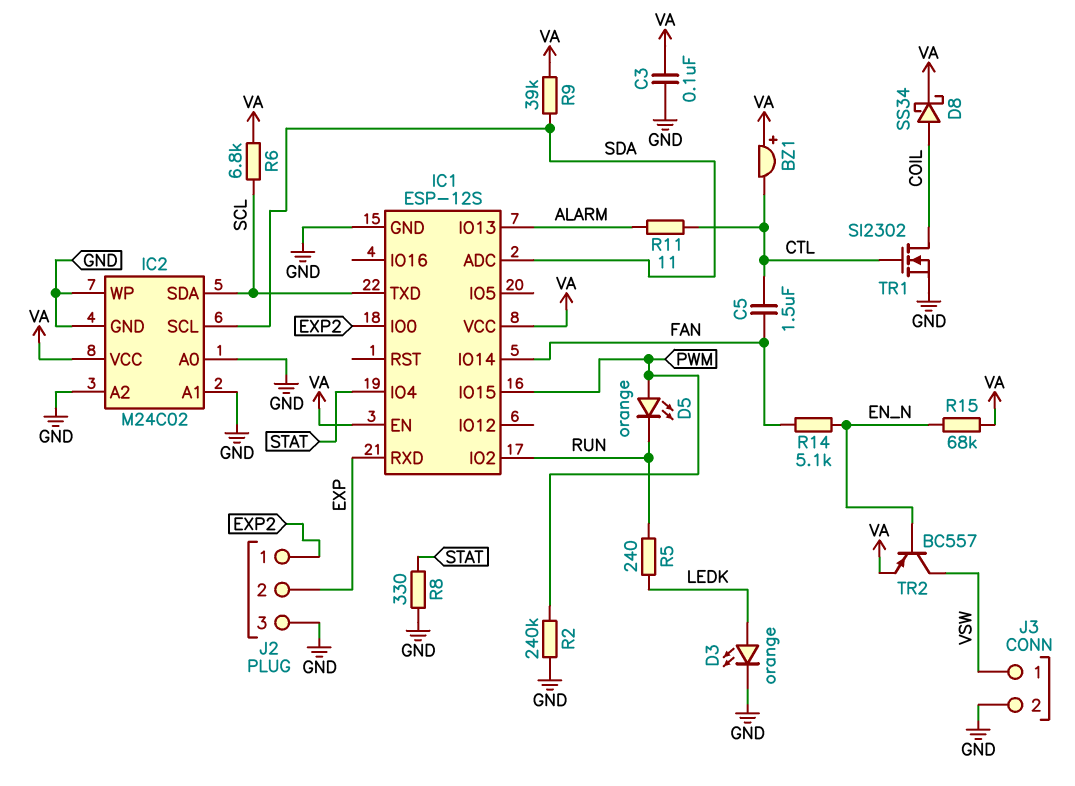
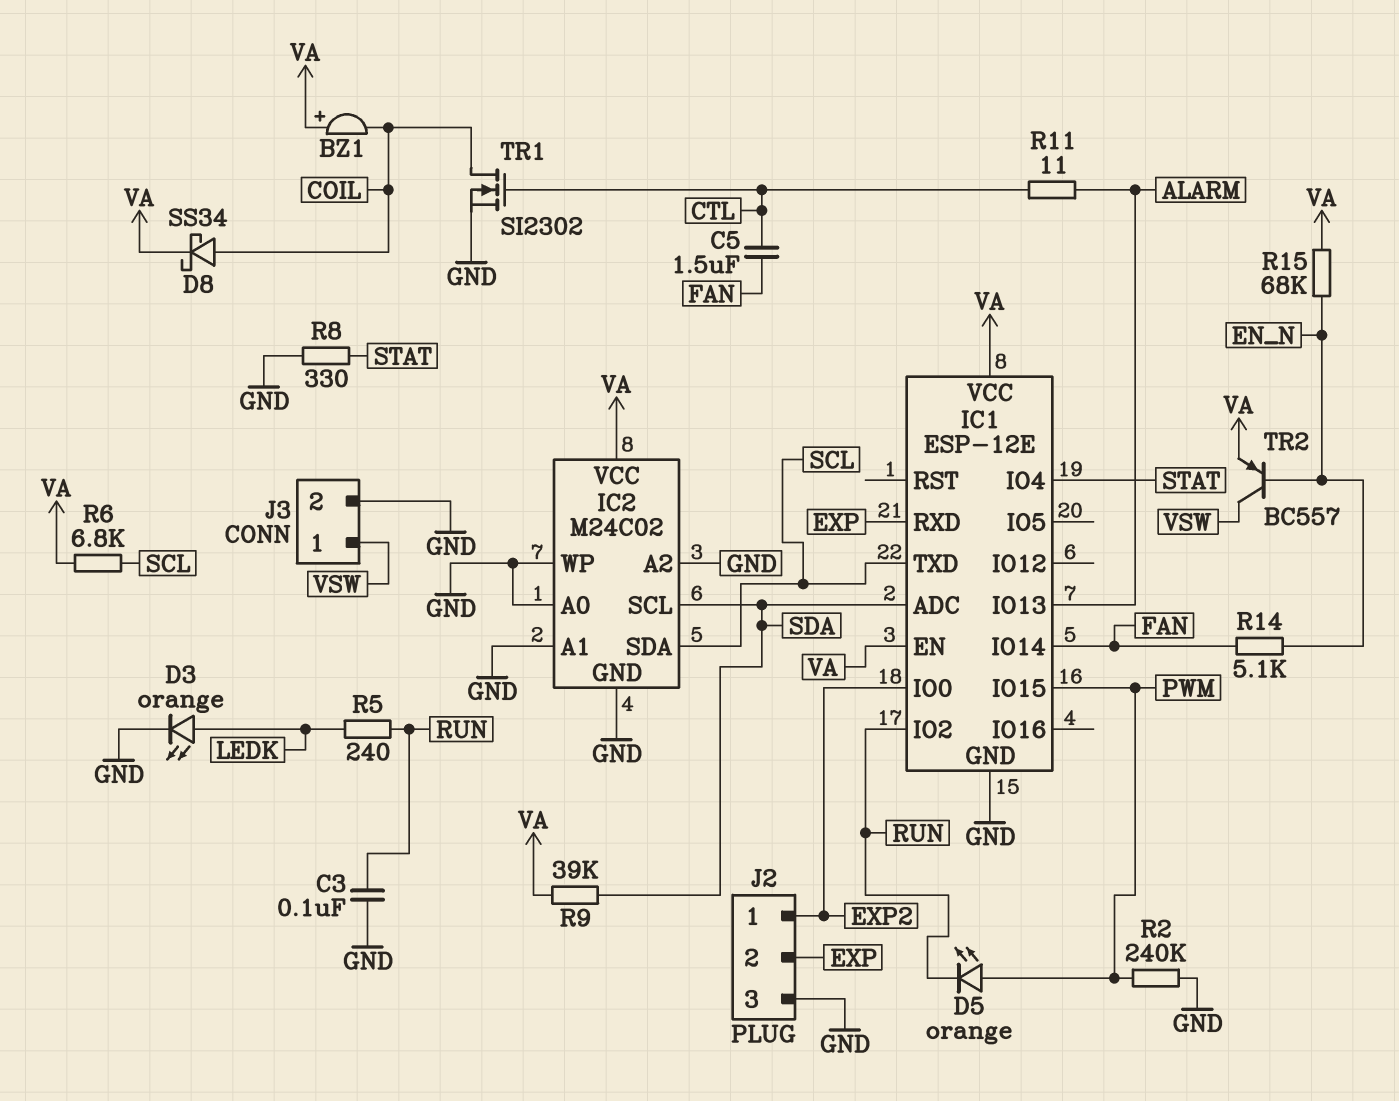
BZ1: buzzer (plus VA, minus CTL) -> buzzer (plus VA, minus COIL)
C3: 100nF (GND, VA) -> 100nF (GND, RUN)
IC1: ESP-12S -> ESP-12E

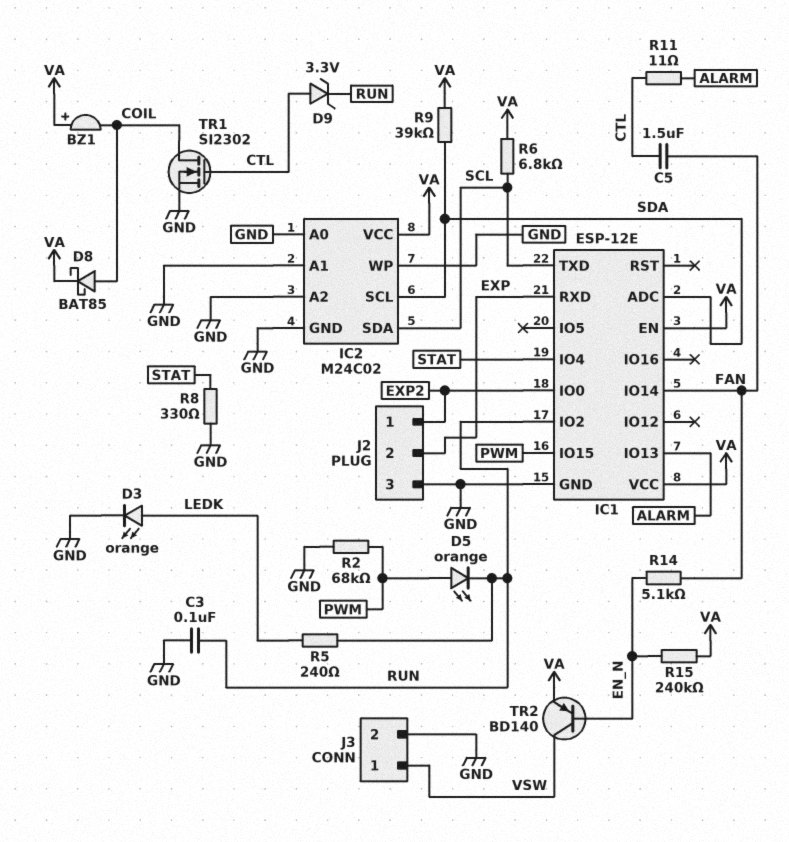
D8: schottky SS34 (A COIL, K VA) -> schottky BAT85 (A COIL, K VA)
D9: none -> zener 3.3V (A CTL, K RUN)
R2: 240k (GND, PWM) -> 68k (GND, PWM)
R15: 68k (EN_N, VA) -> 240k (EN_N, VA)
TR2: PNP BC557 (B EN_N, C VSW, E VA) -> PNP BD140 (B EN_N, C VSW, E VA)

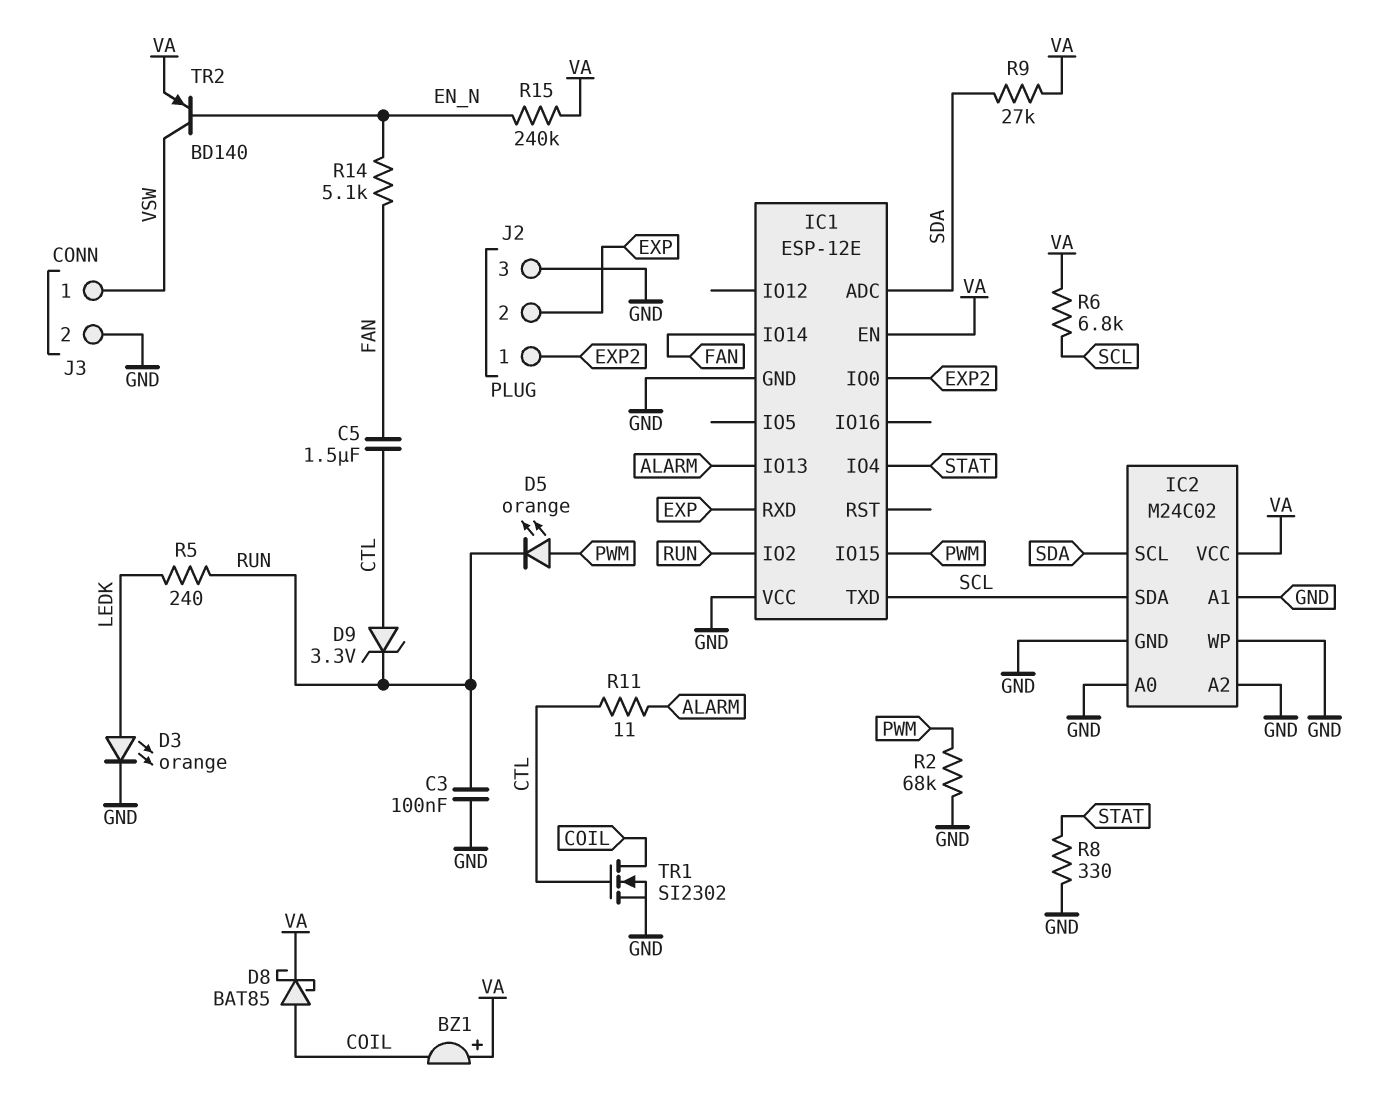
IC1 pin VCC: VA -> GND
R9: 39k (SDA, VA) -> 27k (SDA, VA)

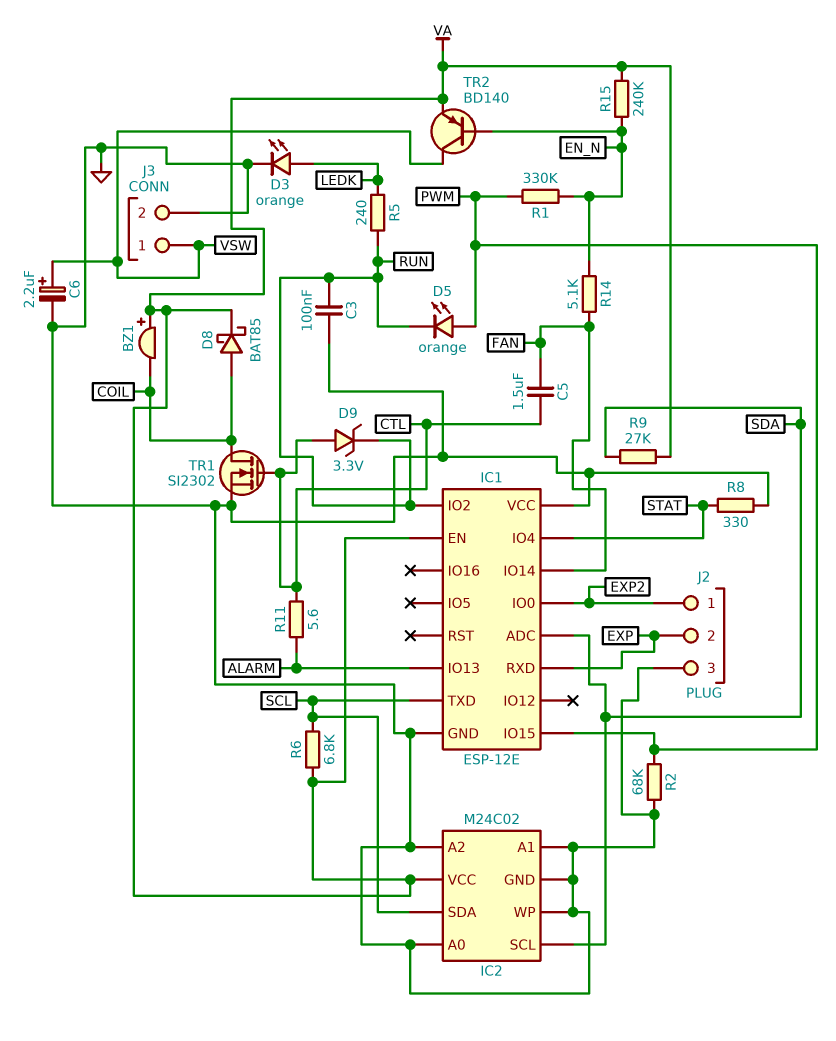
C6: none -> 2.2uF (plus VSW, minus GND)
R1: none -> 330k (EN_N, PWM)
R11: 11 (ALARM, CTL) -> 5.6 (ALARM, CTL)

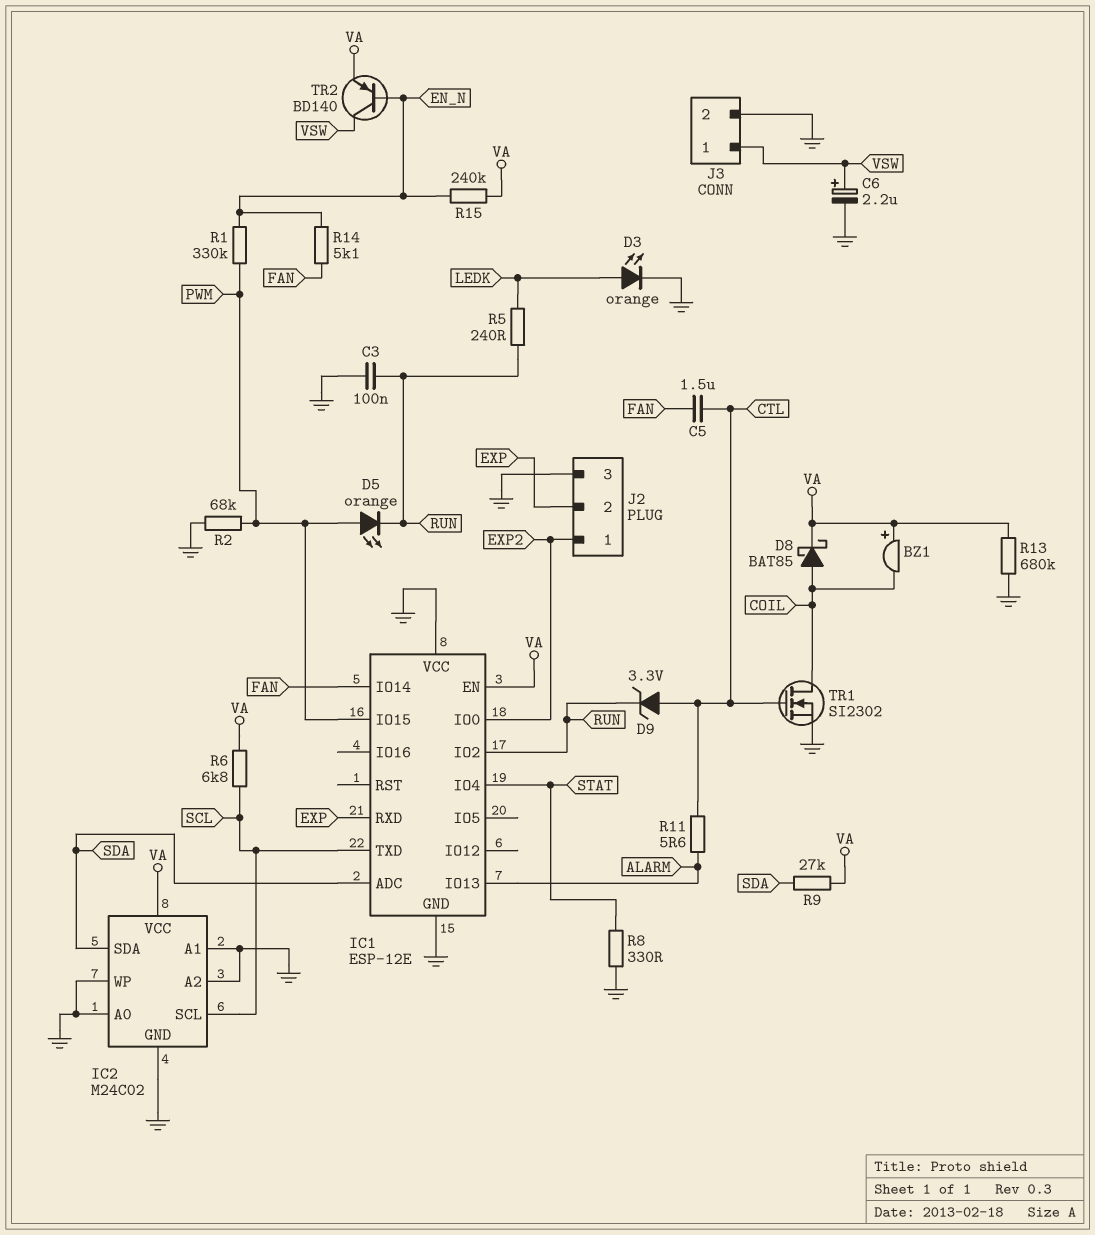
IC2 pin SCL: SDA -> SCL
IC2 pin SDA: SCL -> SDA
R13: none -> 680k (GND, VA)

